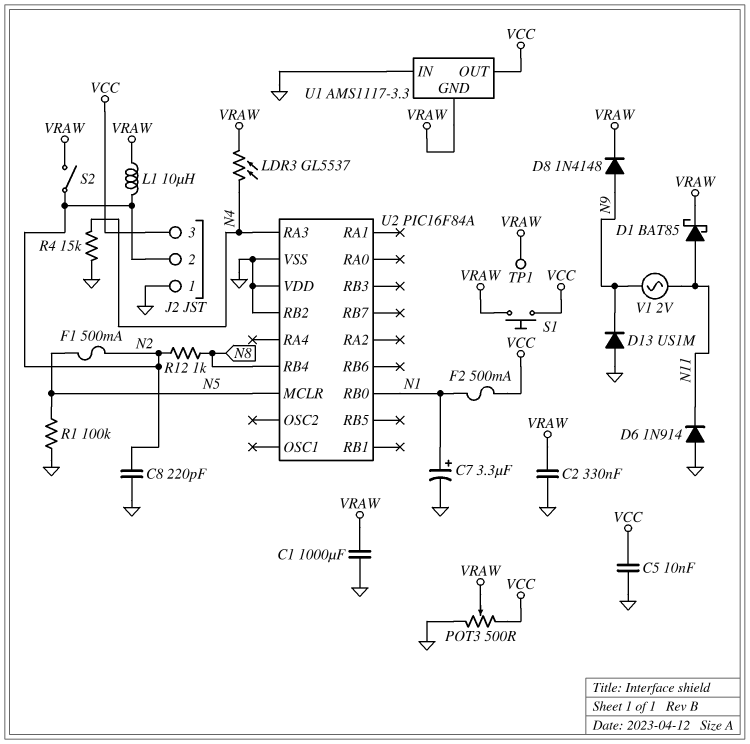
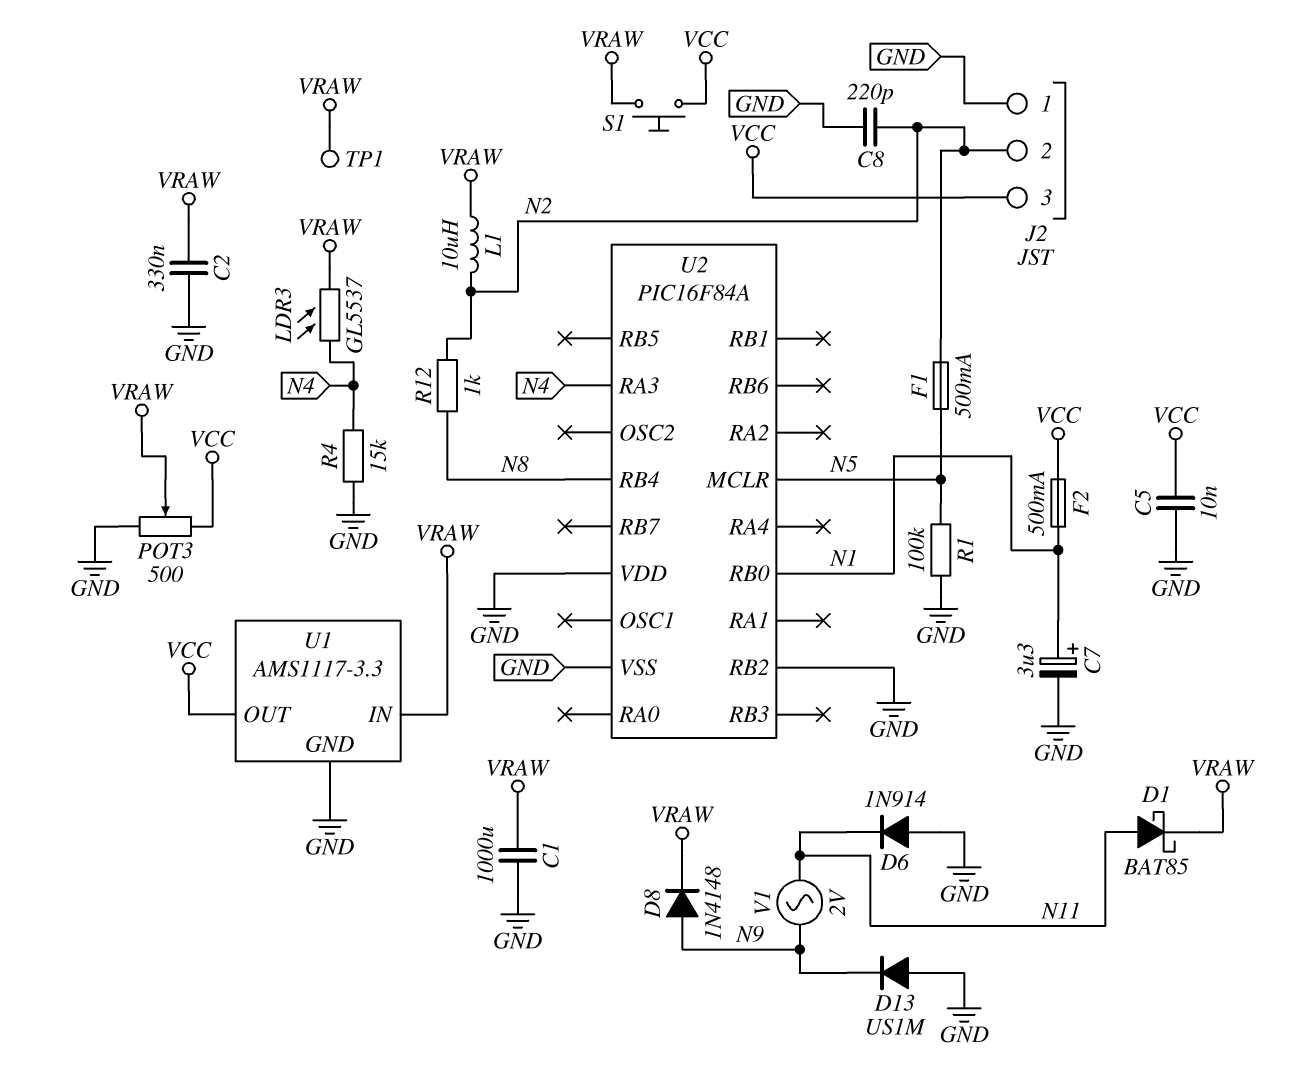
S2: switch (N2, VRAW) -> none
U1 pin GND: VRAW -> GND
U1 pin IN: GND -> VRAW

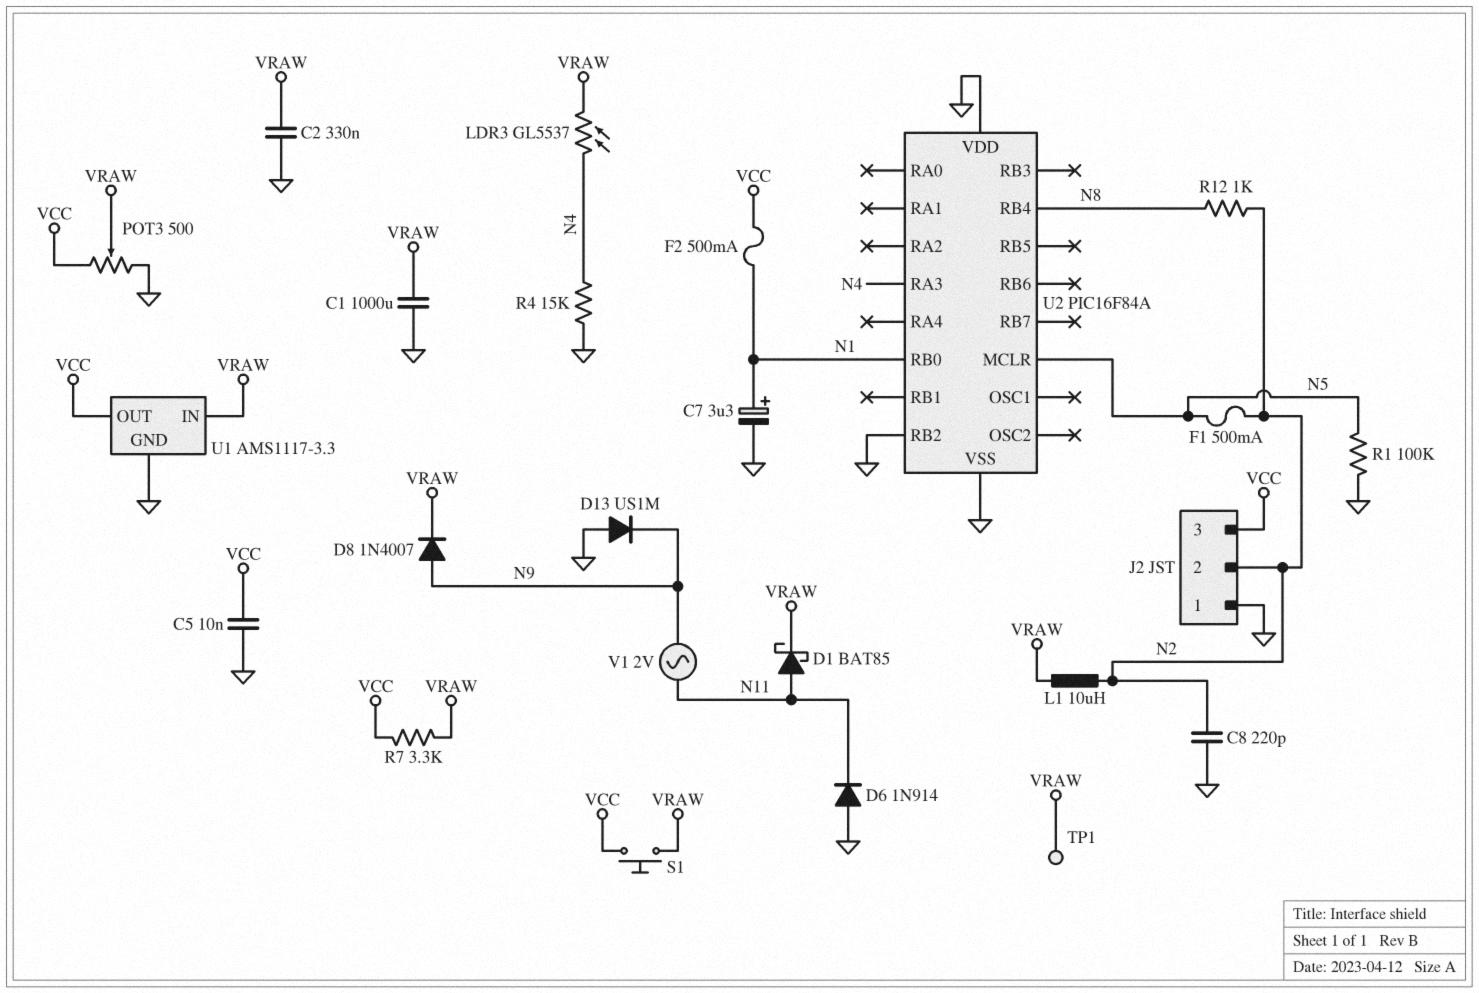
D8: diode 1N4148 (A N9, K VRAW) -> diode 1N4007 (A N9, K VRAW)
R7: none -> 3.3k (VCC, VRAW)

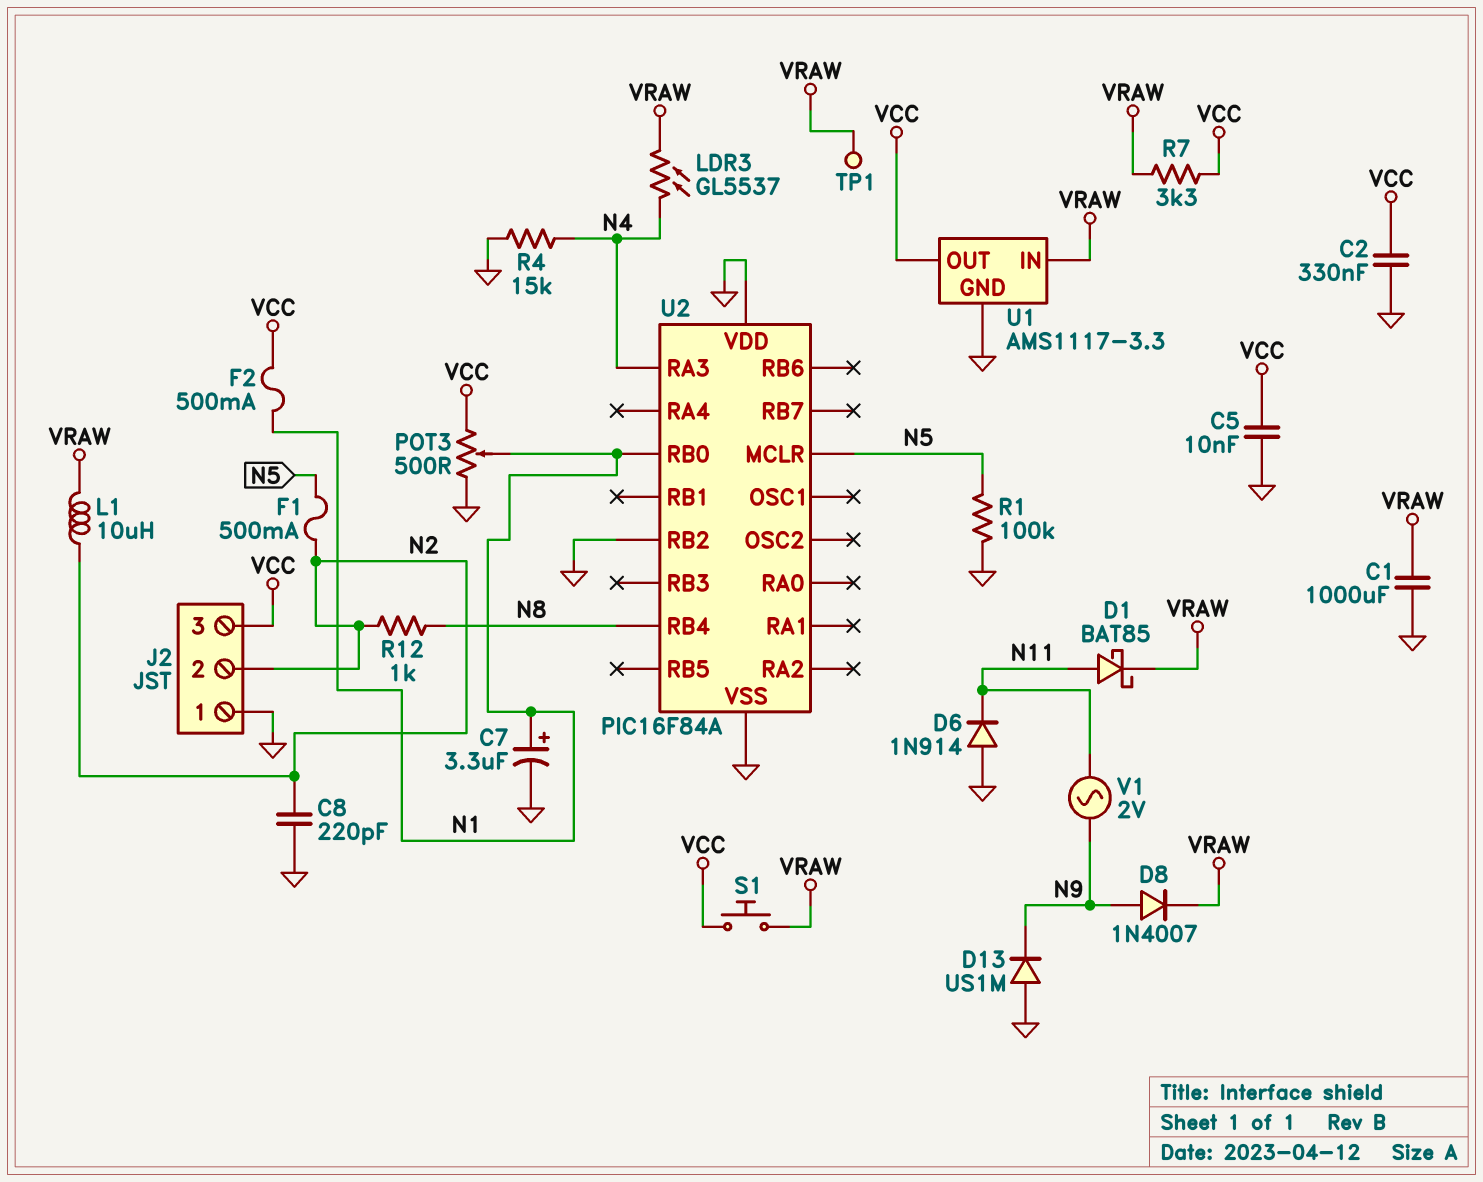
C2: 330nF (GND, VRAW) -> 330nF (GND, VCC)
POT3: 500 (GND, VCC, wiper VRAW) -> 500 (GND, VCC, wiper N1)

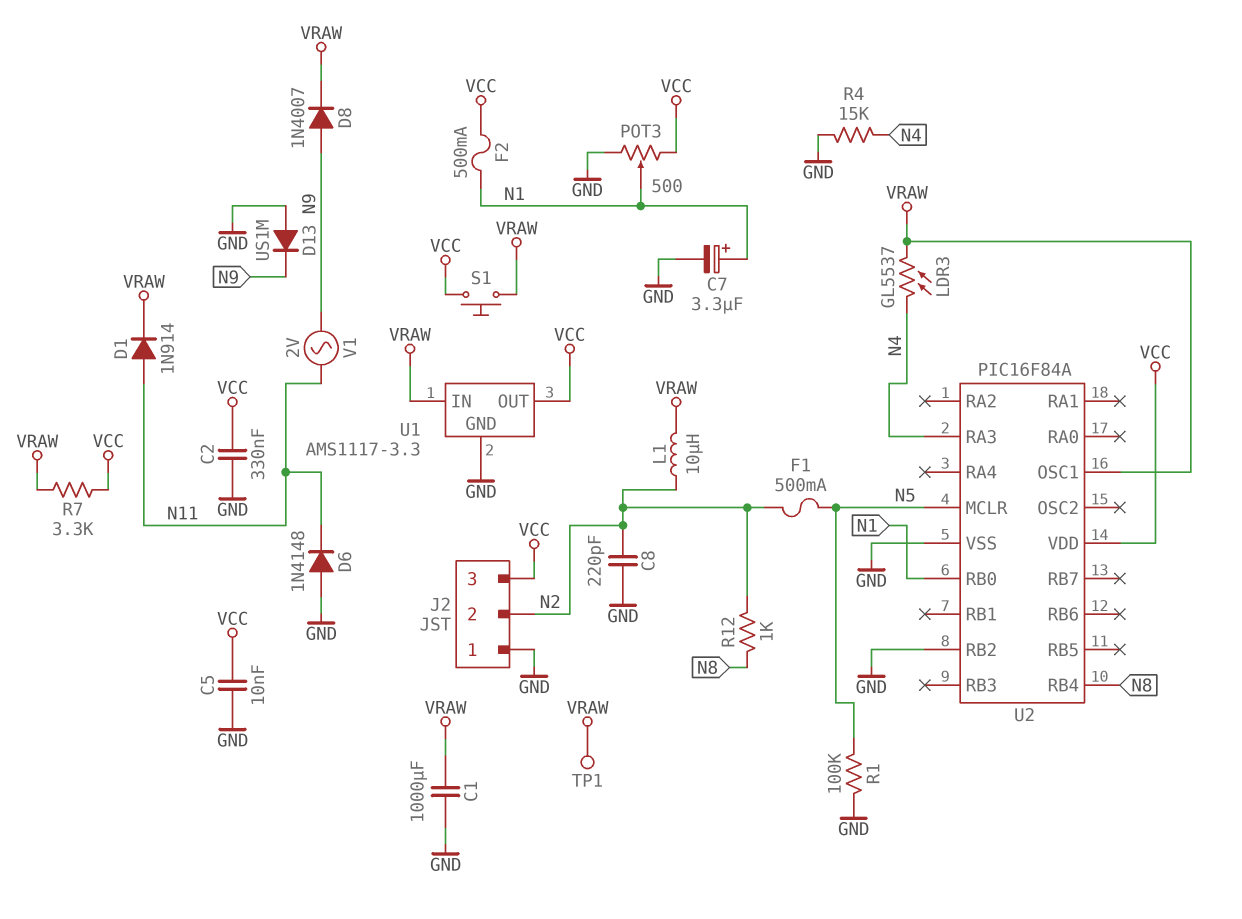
D1: schottky BAT85 (A N11, K VRAW) -> diode 1N914 (A N11, K VRAW)
D6: diode 1N914 (A GND, K N11) -> diode 1N4148 (A GND, K N11)
U2 pin OSC1: none -> VRAW
U2 pin VDD: GND -> VCC

